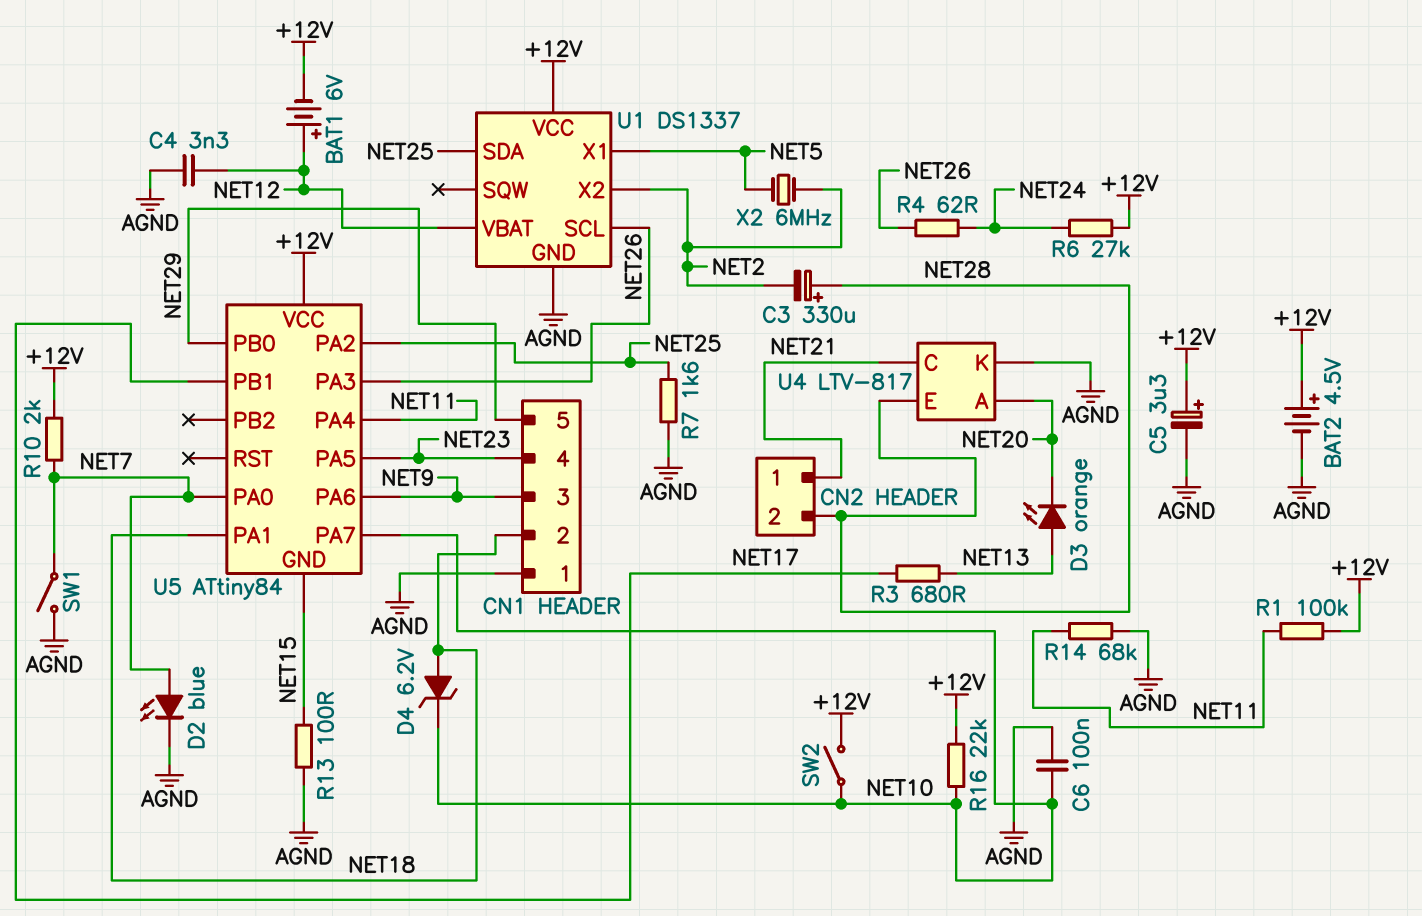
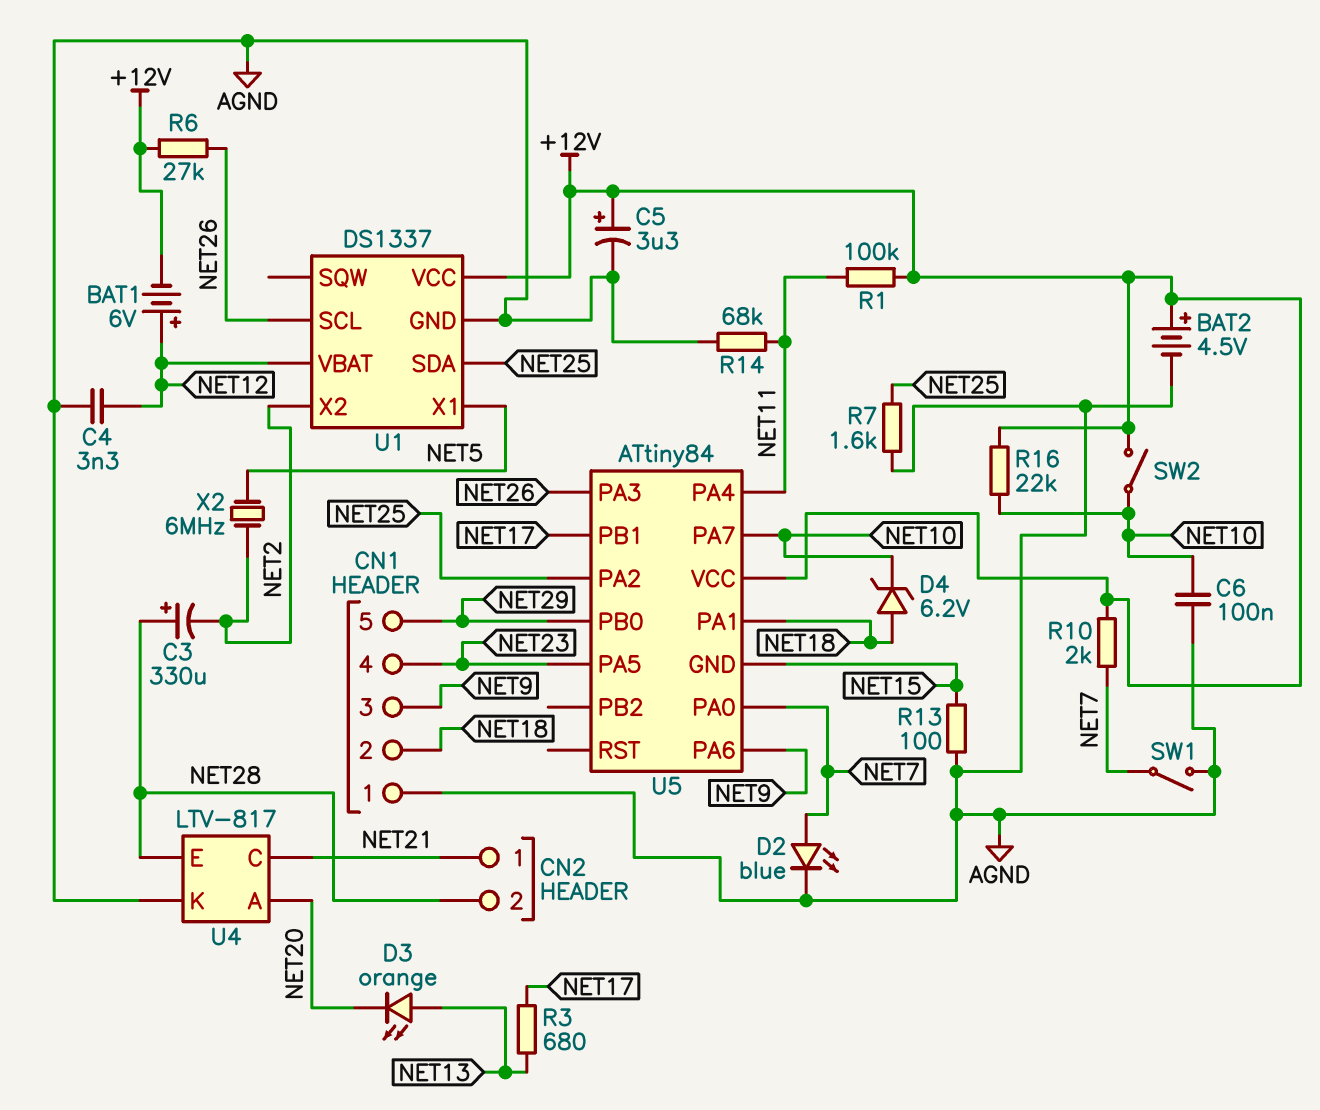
R4: 62 (NET24, NET26) -> none
R6: 27k (+12V, NET24) -> 27k (+12V, NET26)

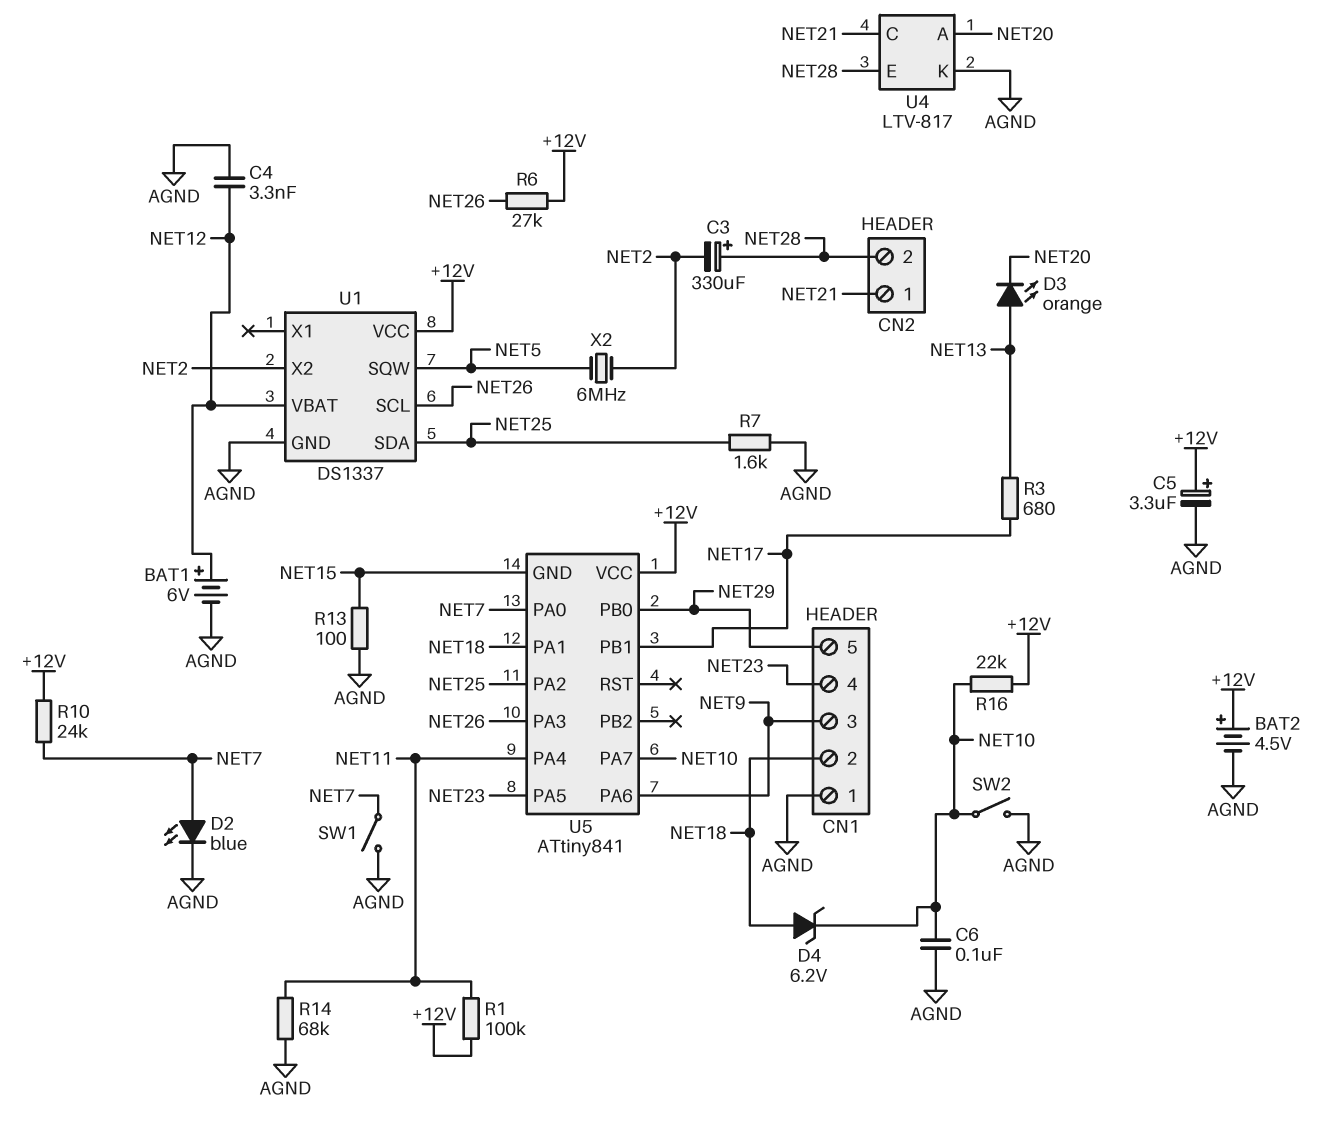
BAT1: 6V (plus NET12, minus +12V) -> 6V (plus NET12, minus AGND)
R10: 2k (+12V, NET7) -> 24k (+12V, NET7)
SW2: switch (+12V, NET10) -> switch (AGND, NET10)
U1 pin SQW: none -> NET5
U1 pin X1: NET5 -> none
U5: ATtiny84 -> ATtiny841

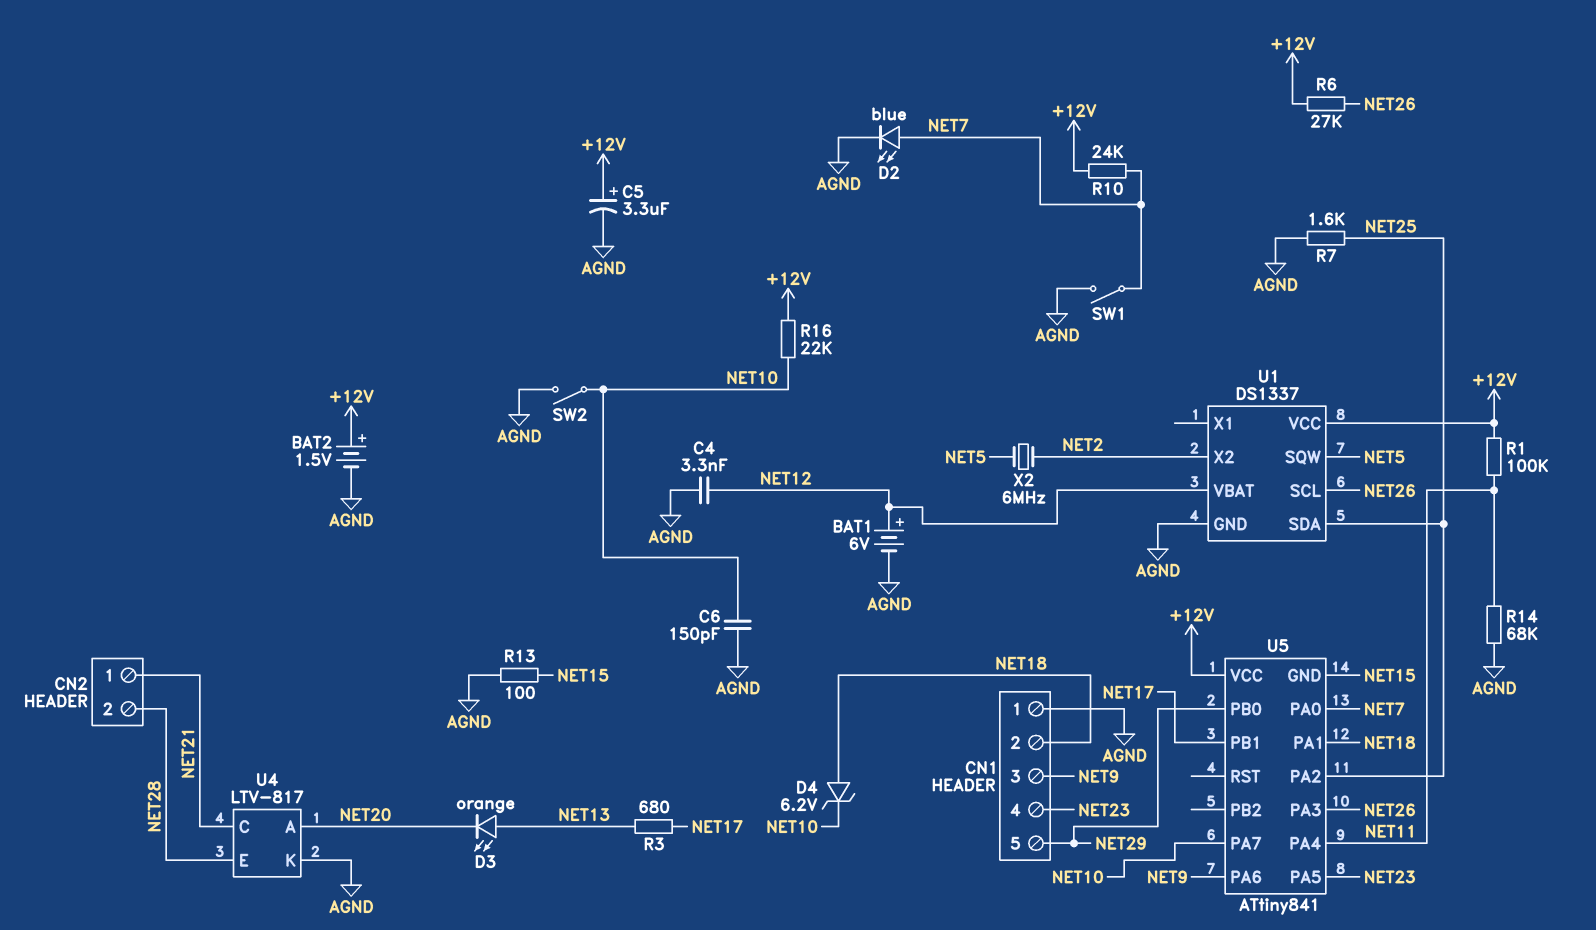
BAT2: 4.5V (plus +12V, minus AGND) -> 1.5V (plus +12V, minus AGND)
C3: 330uF (plus NET28, minus NET2) -> none
C6: 100nF (AGND, NET10) -> 150pF (AGND, NET10)

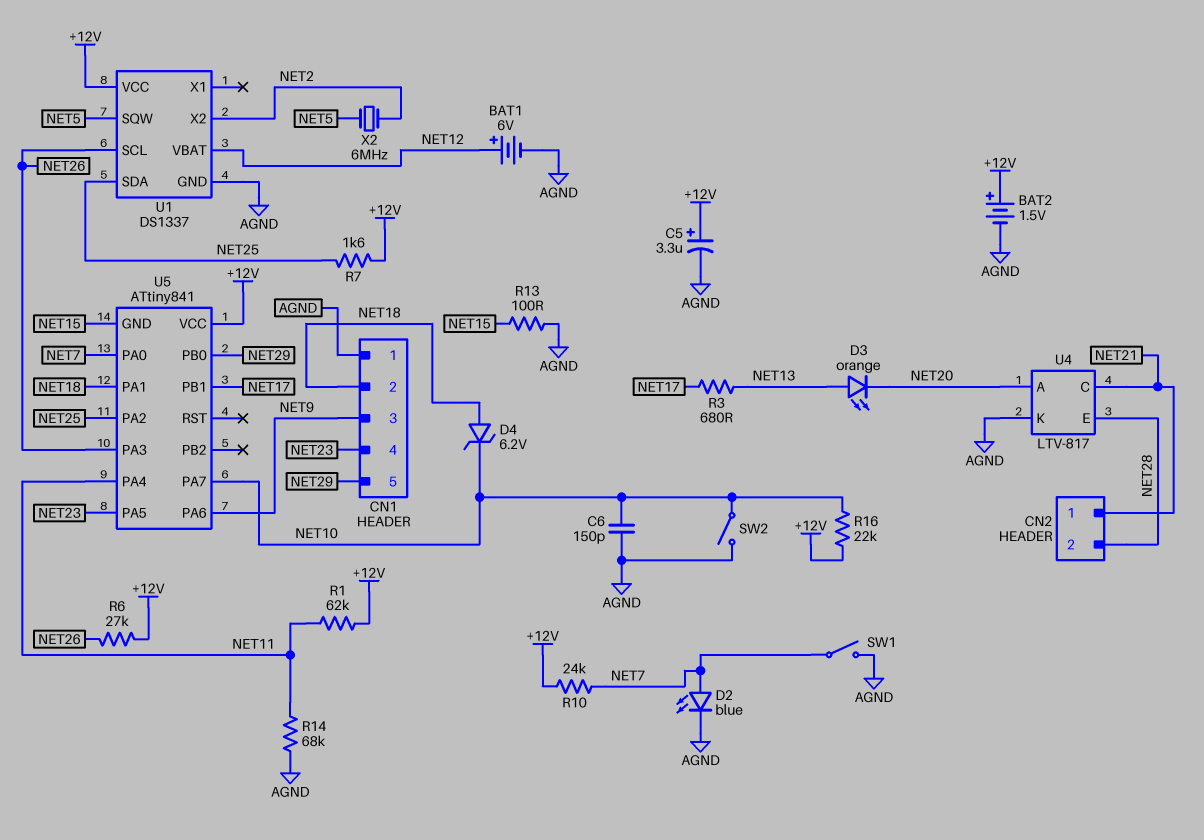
C4: 3.3nF (AGND, NET12) -> none
R1: 100k (+12V, NET11) -> 62k (+12V, NET11)
R7: 1.6k (AGND, NET25) -> 1.6k (+12V, NET25)

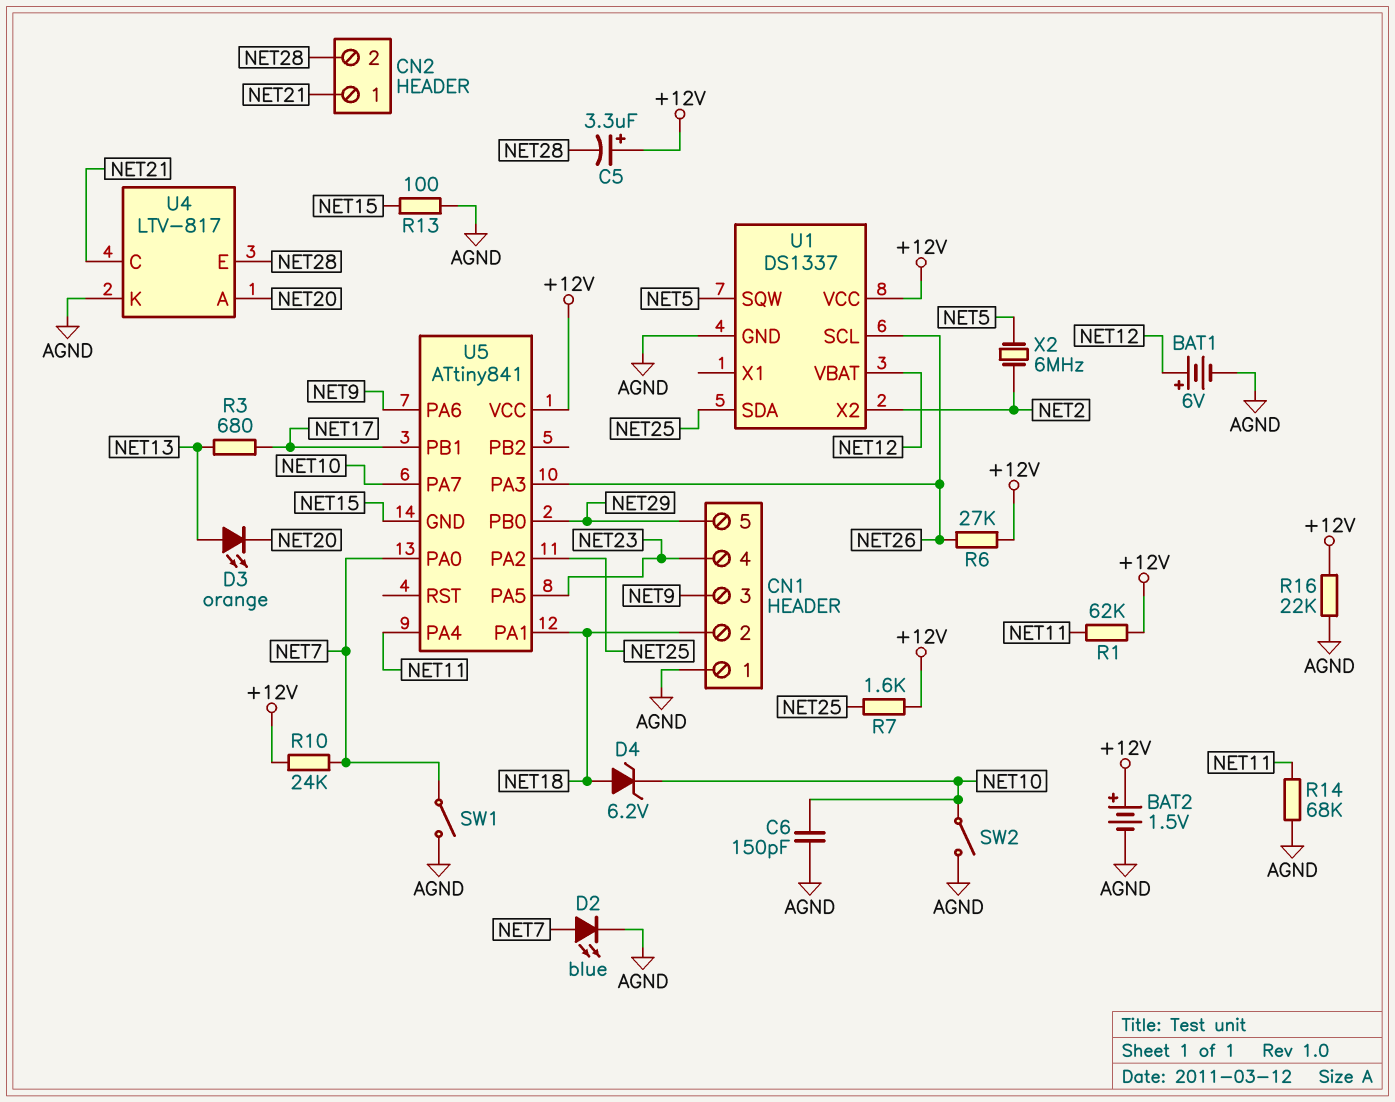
C5: 3.3uF (plus +12V, minus AGND) -> 3.3uF (plus +12V, minus NET28)
R16: 22k (+12V, NET10) -> 22k (+12V, AGND)

